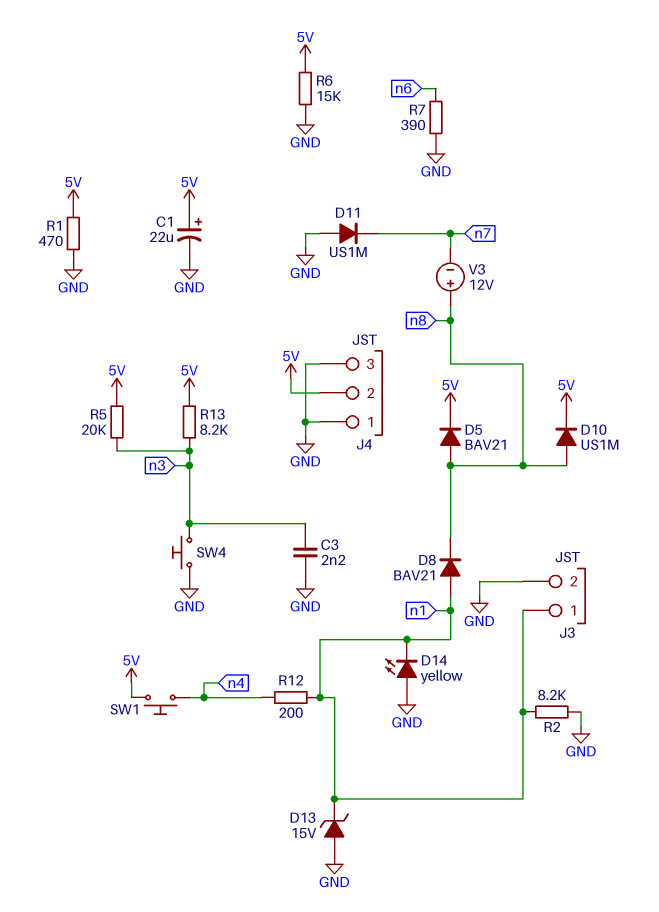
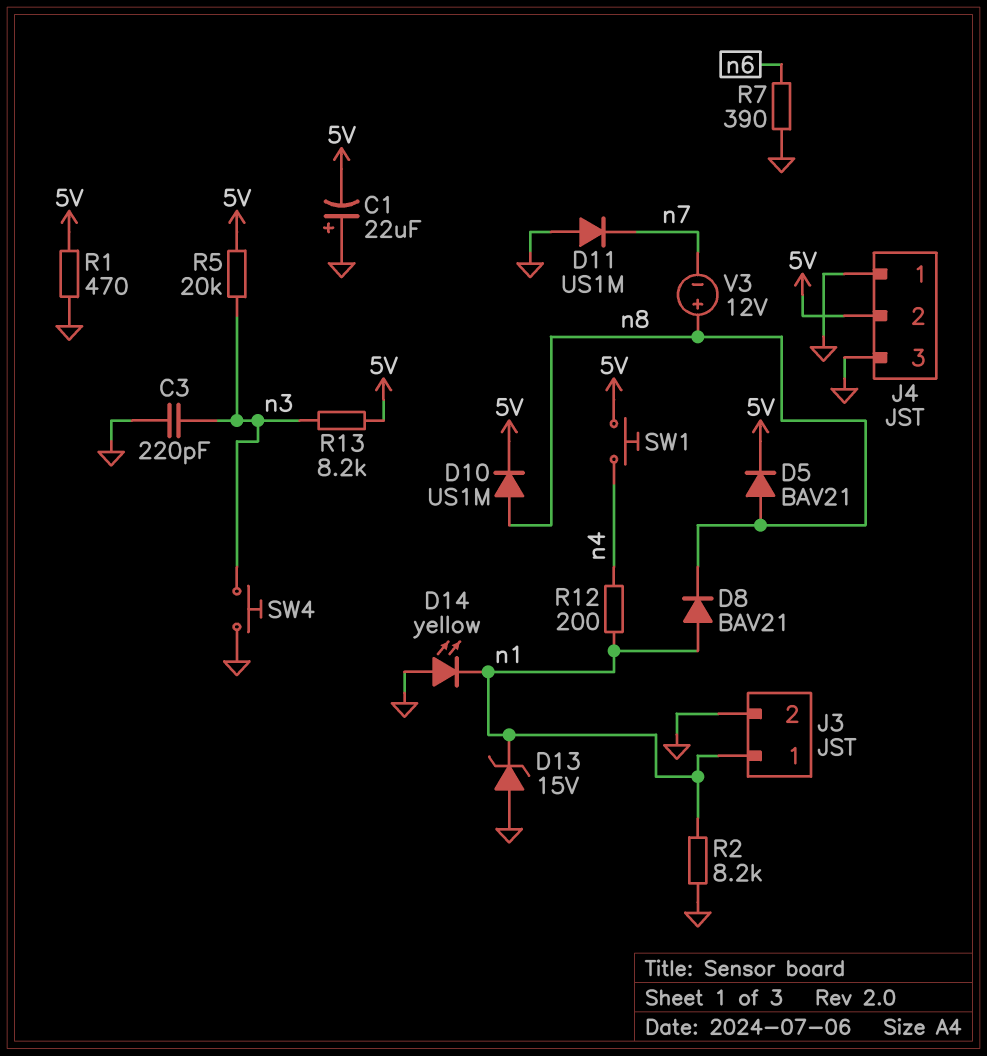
C1: 22uF (plus 5V, minus GND) -> 22uF (plus GND, minus 5V)
C3: 2.2nF (GND, n3) -> 220pF (GND, n3)
R6: 15k (5V, GND) -> none

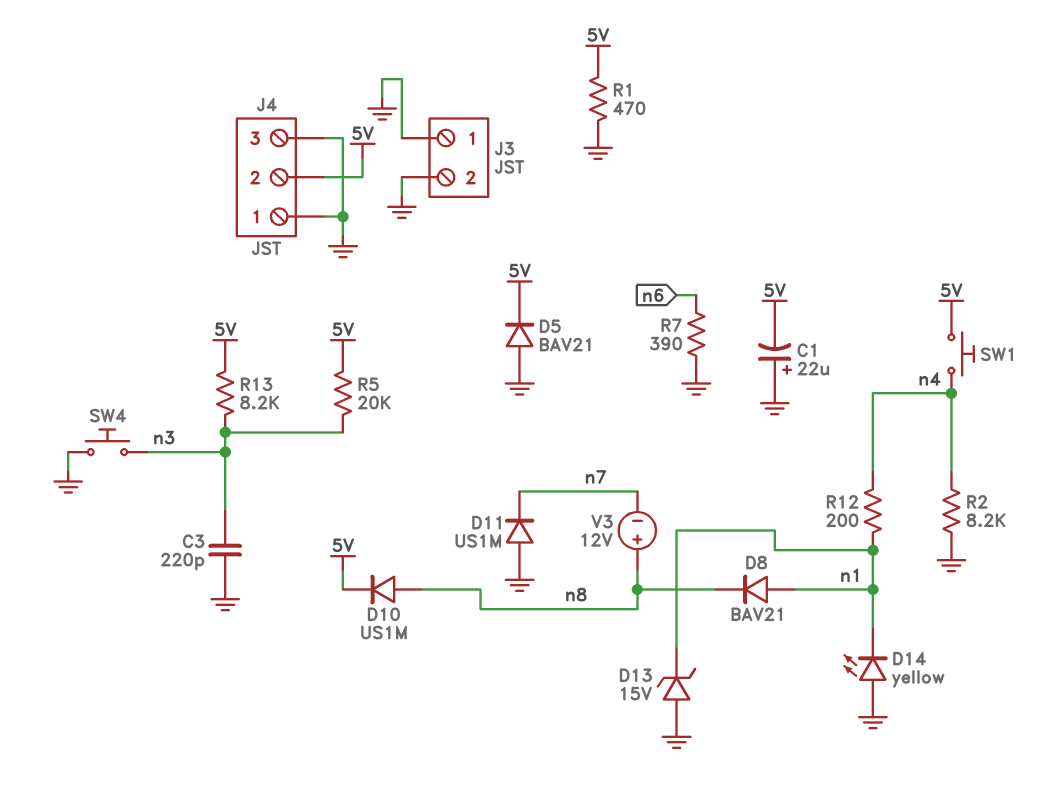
D5: diode BAV21 (A n8, K 5V) -> diode BAV21 (A GND, K 5V)
J3 pin 1: n1 -> GND
R2: 8.2k (GND, n1) -> 8.2k (GND, n4)

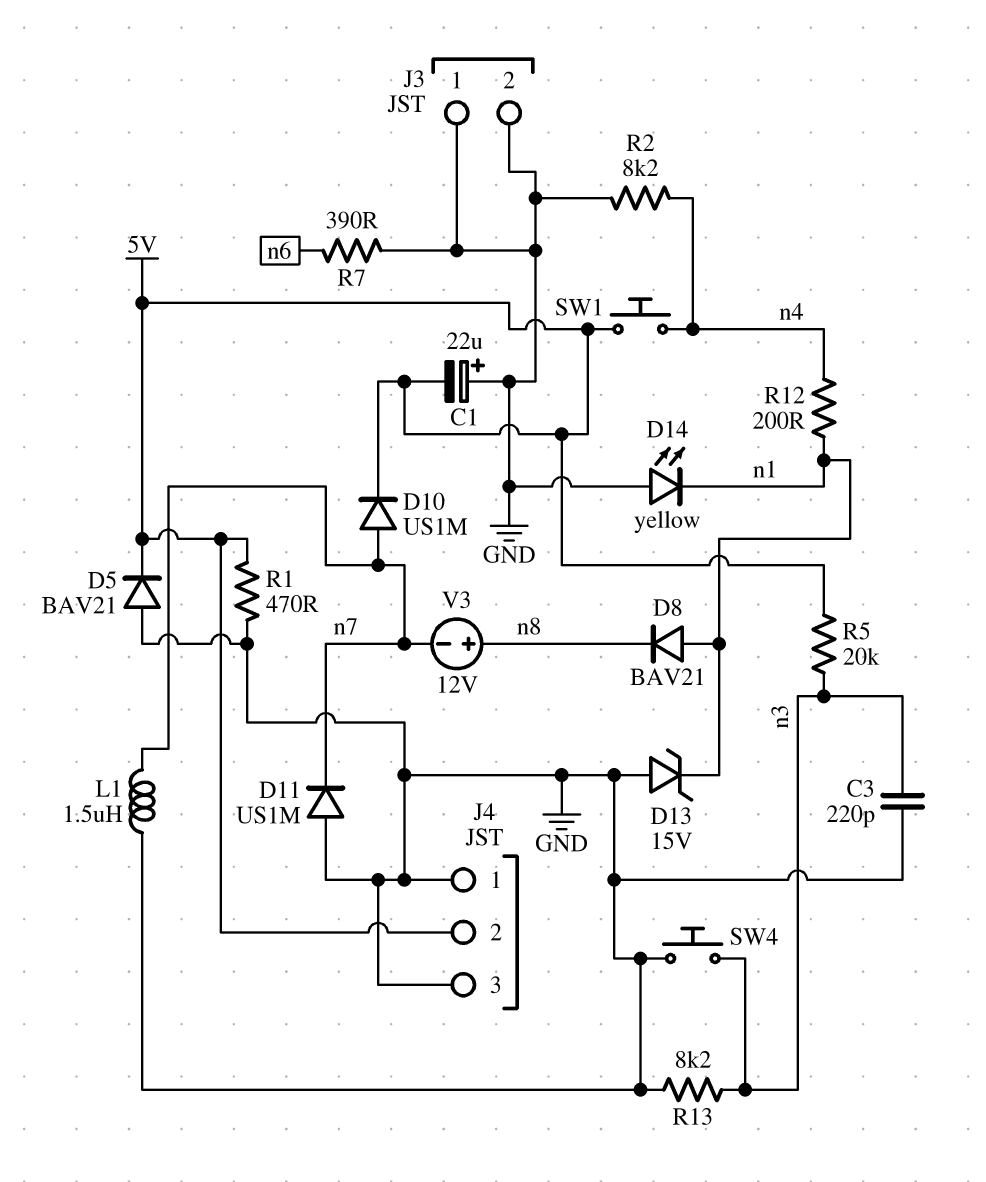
D10: diode US1M (A n8, K 5V) -> diode US1M (A n7, K 5V)
L1: none -> 1.5uH (GND, n7)
R13: 8.2k (5V, n3) -> 8.2k (GND, n3)

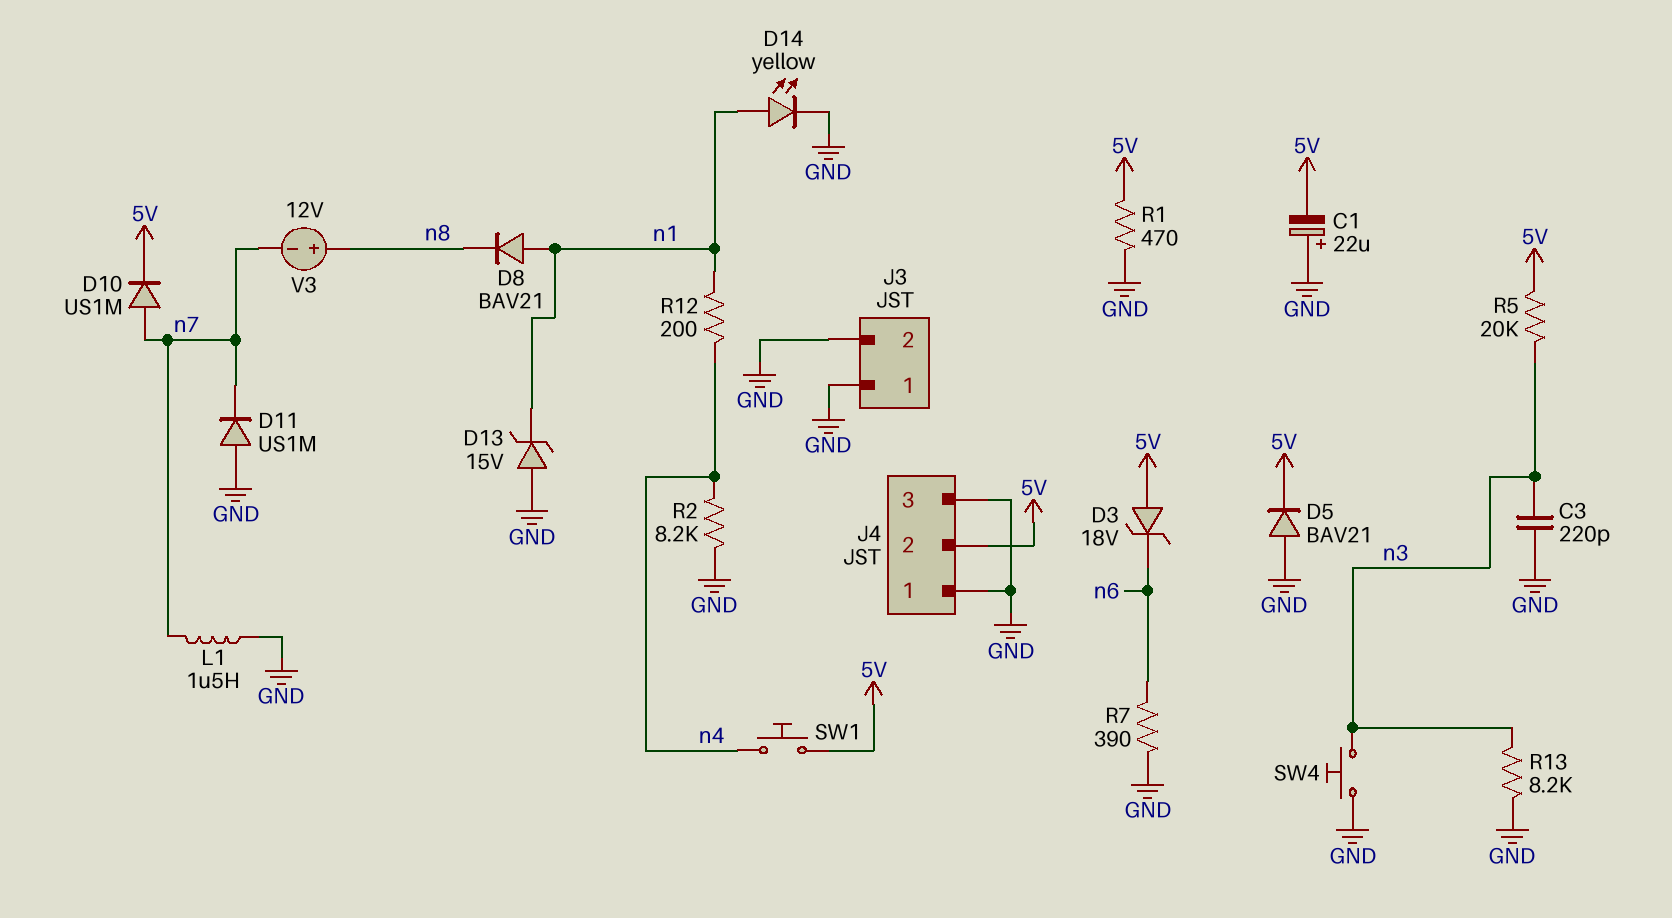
D3: none -> zener 18V (A 5V, K n6)
D14: LED yellow (A GND, K n1) -> LED yellow (A n1, K GND)

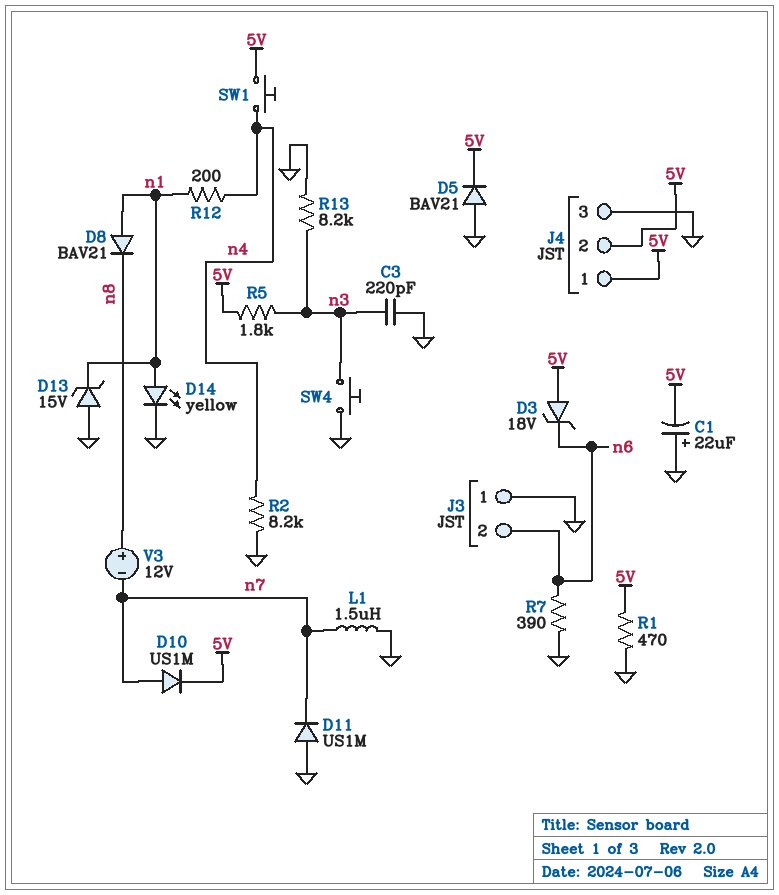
J3 pin 2: GND -> n6
J4 pin 1: GND -> 5V
R5: 20k (5V, n3) -> 1.8k (5V, n3)

